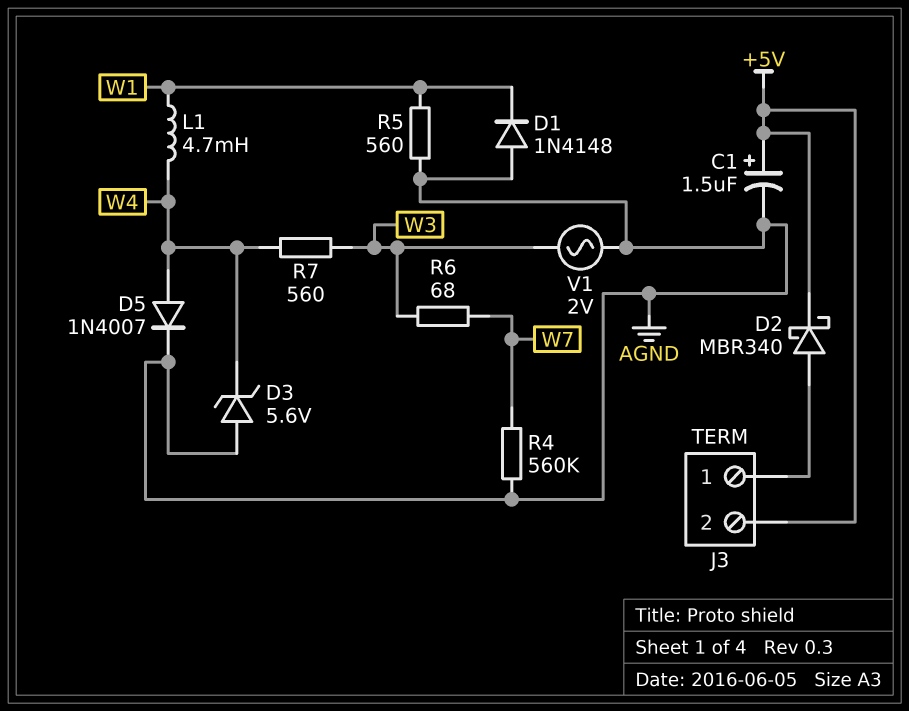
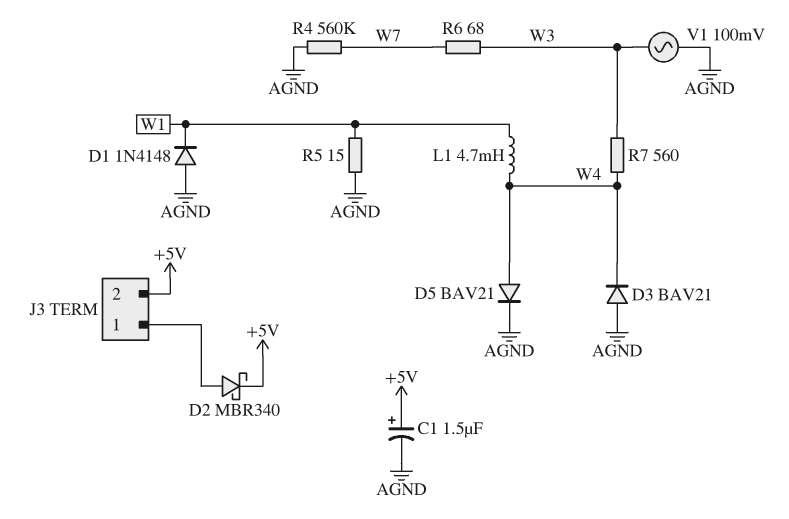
D3: zener 5.6V (A AGND, K W4) -> diode BAV21 (A AGND, K W4)
D5: diode 1N4007 (A W4, K AGND) -> diode BAV21 (A W4, K AGND)
R5: 560 (AGND, W1) -> 15 (AGND, W1)
V1: AC 2V (AGND, W3) -> AC 100mV (AGND, W3)

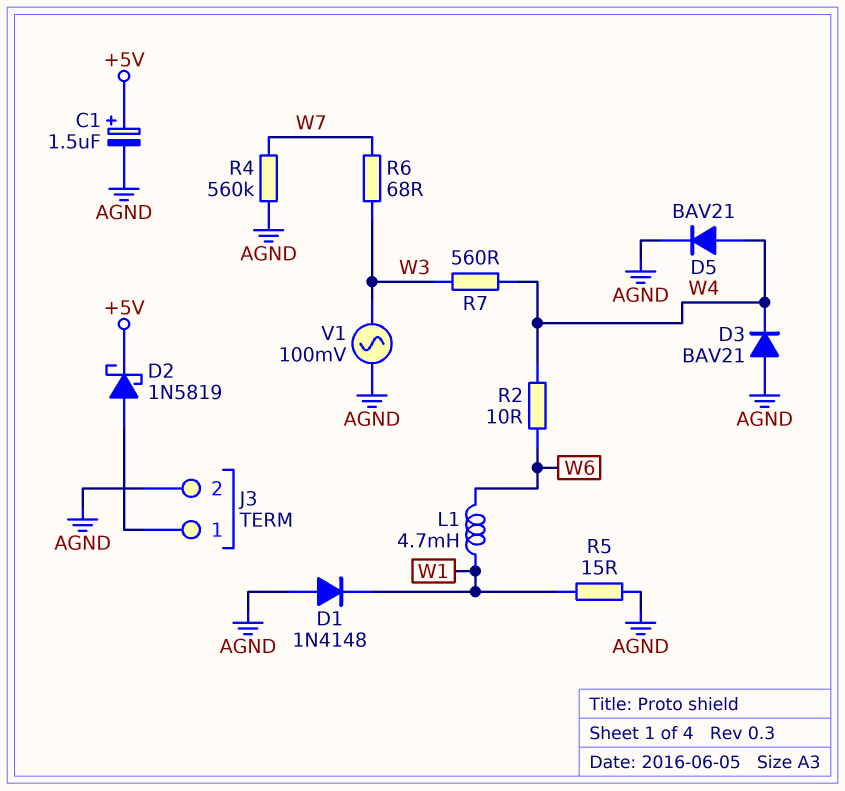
D2: schottky MBR340 (A J3/1, K +5V) -> schottky 1N5819 (A J3/1, K +5V)
J3 pin 2: +5V -> AGND
L1: 4.7mH (W1, W4) -> 4.7mH (W1, W6)
R2: none -> 10 (W4, W6)

